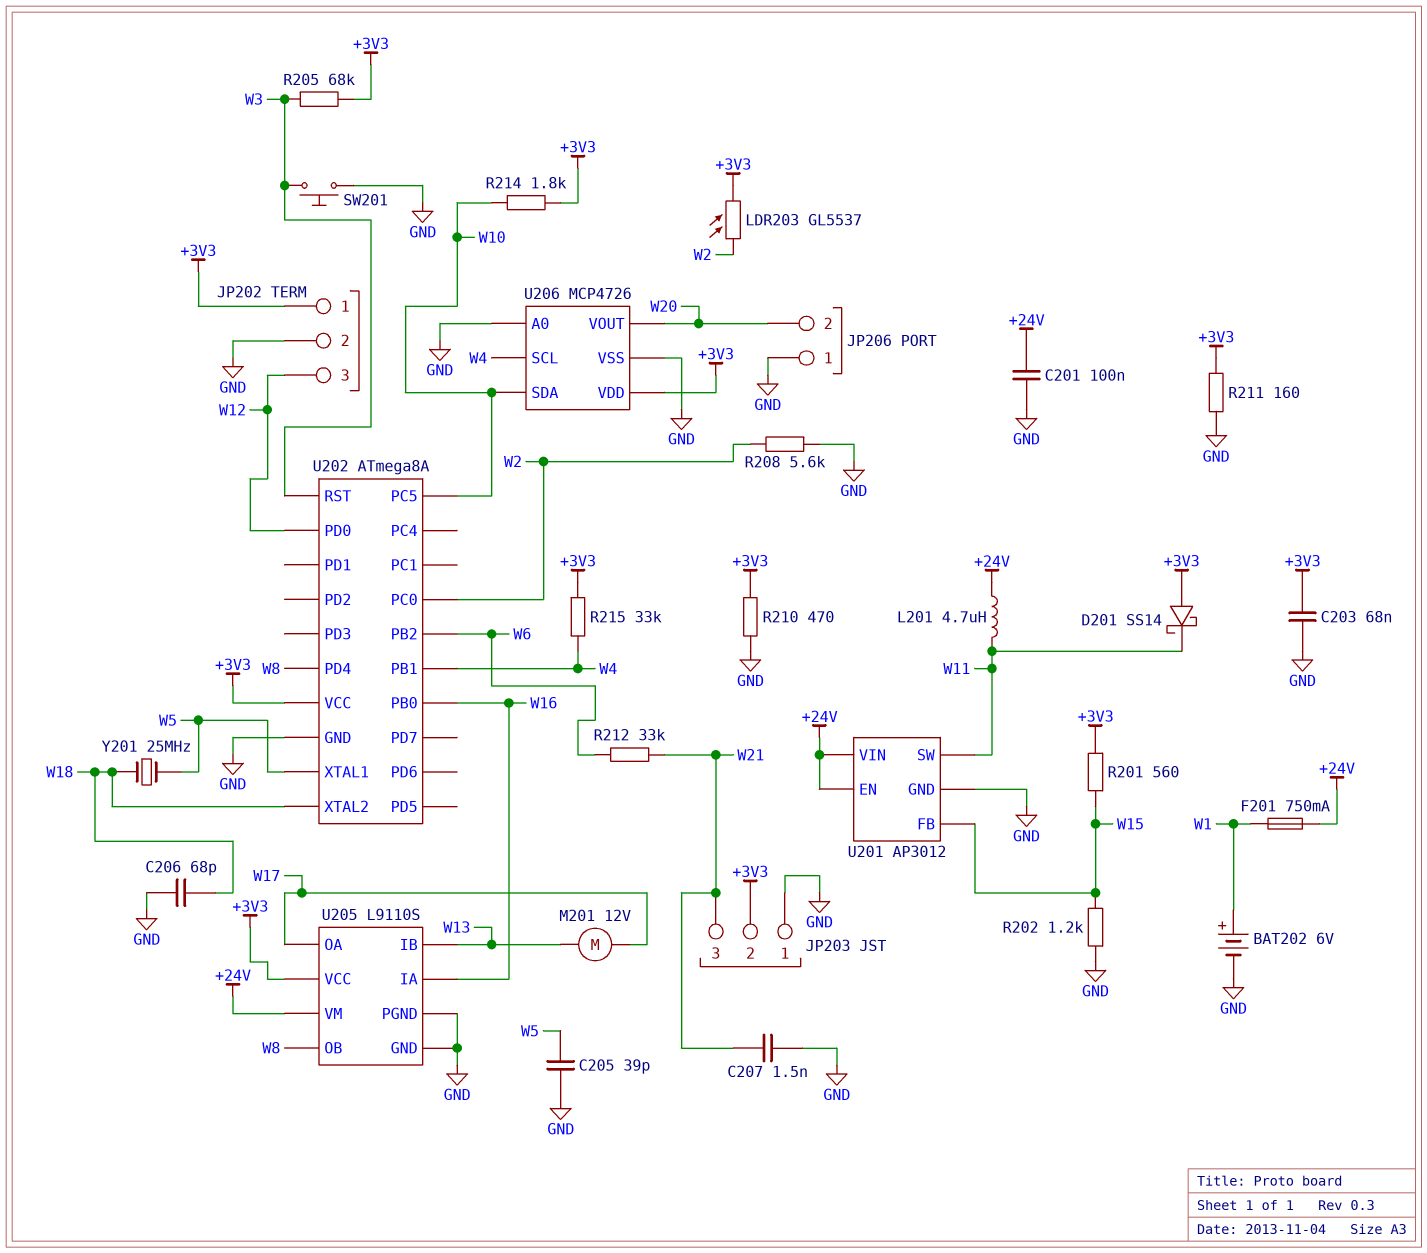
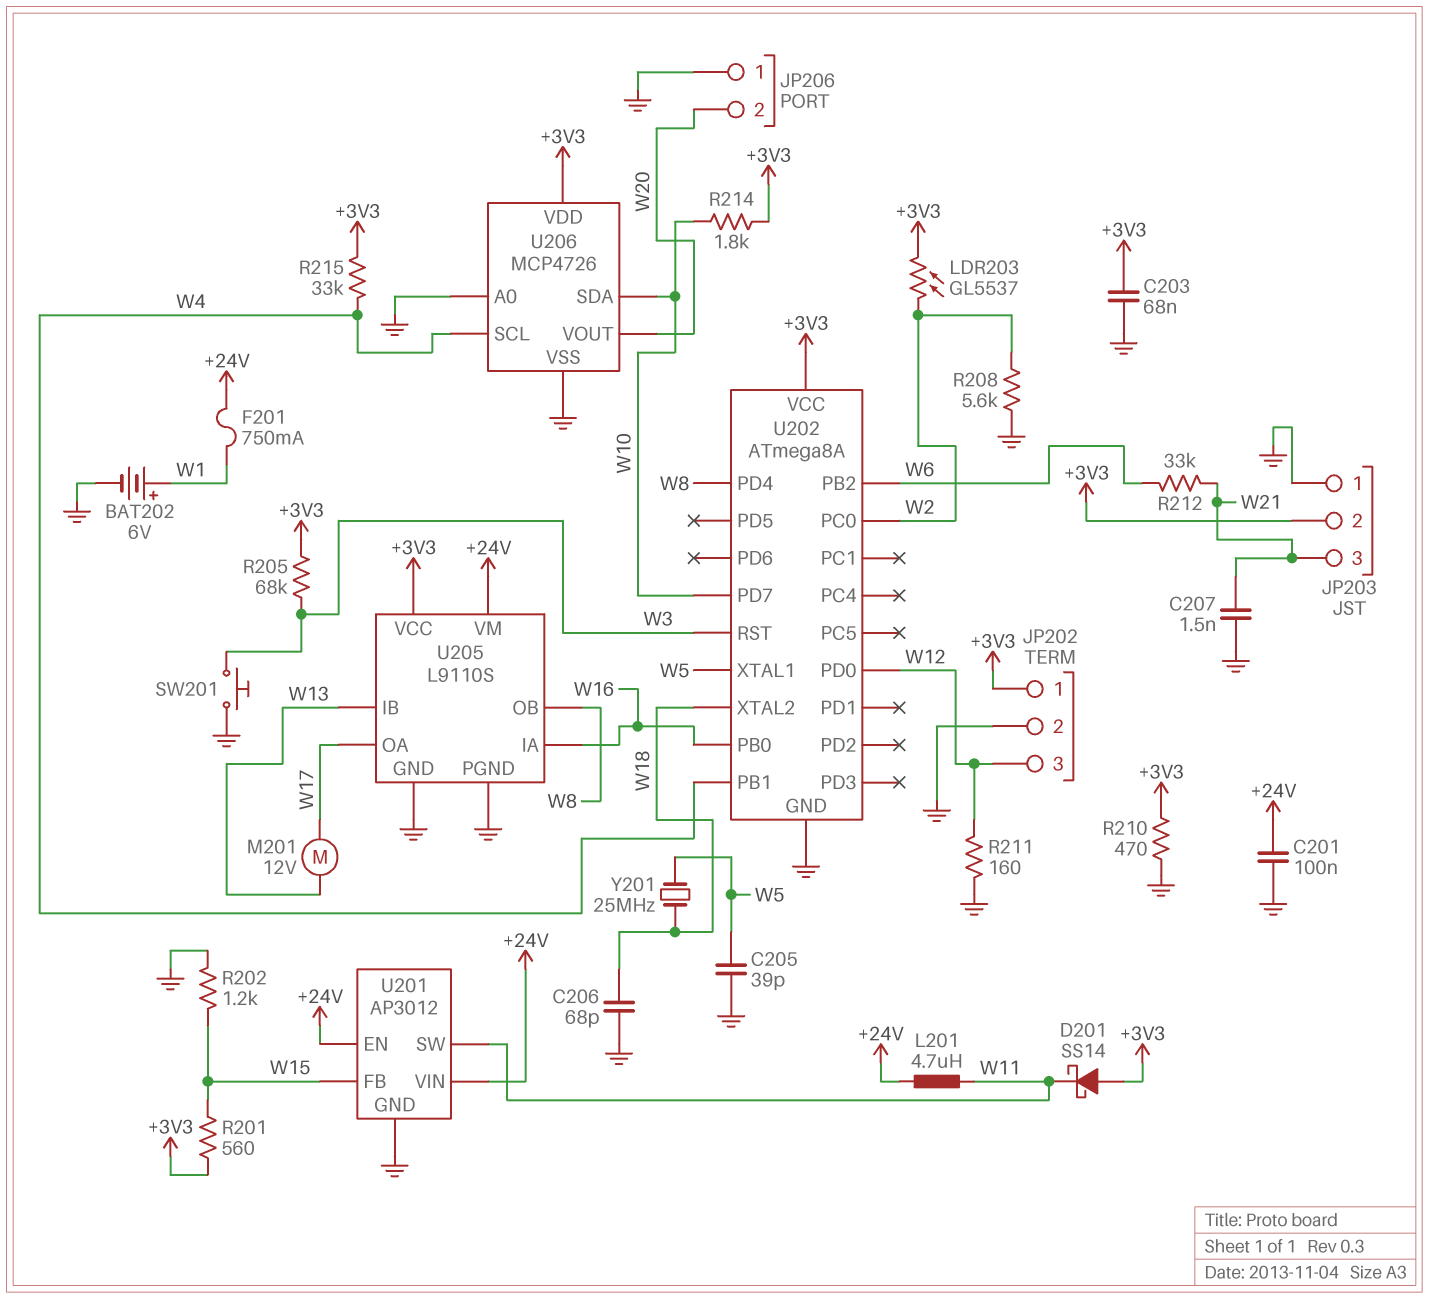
R211: 160 (+3V3, GND) -> 160 (GND, W12)
U202 pin PC5: W10 -> none
U202 pin PD7: none -> W10

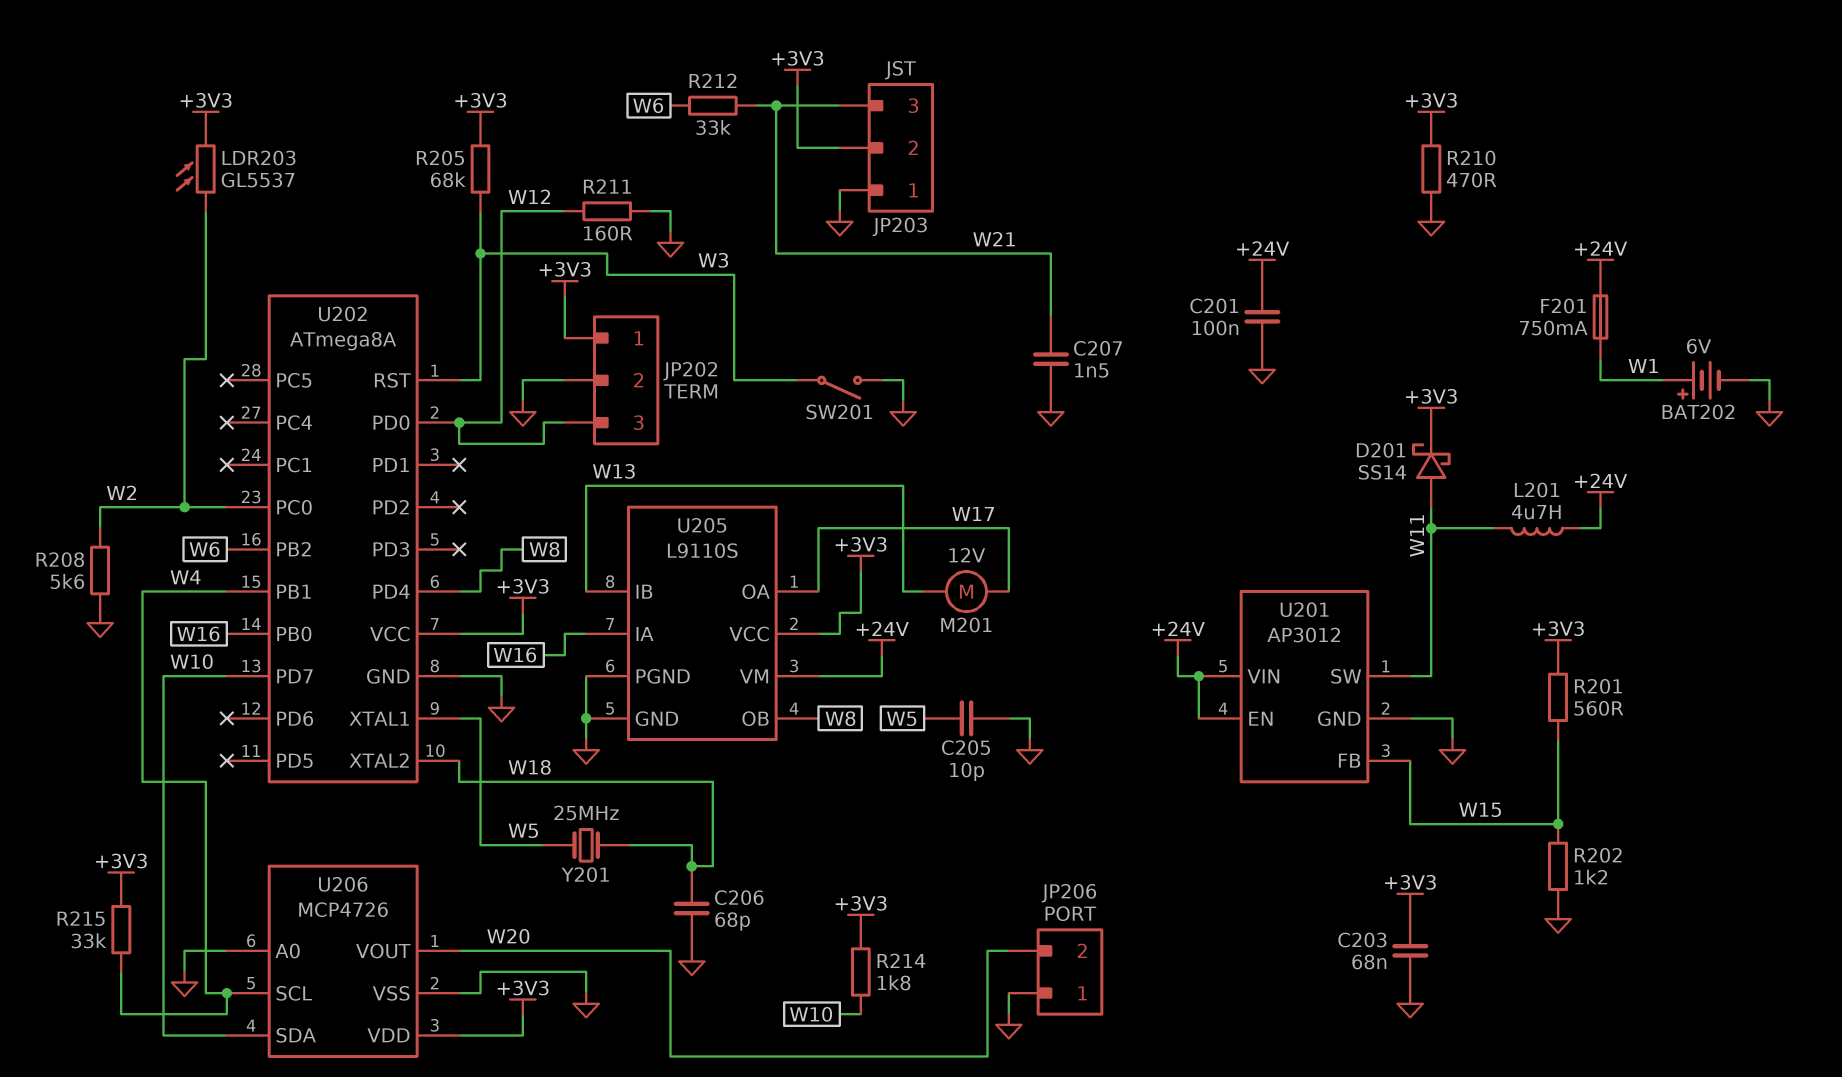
C205: 39pF (GND, W5) -> 10pF (GND, W5)
D201: schottky SS14 (A +3V3, K W11) -> schottky SS14 (A W11, K +3V3)
SW201: button (GND, W3) -> switch (GND, W3)

